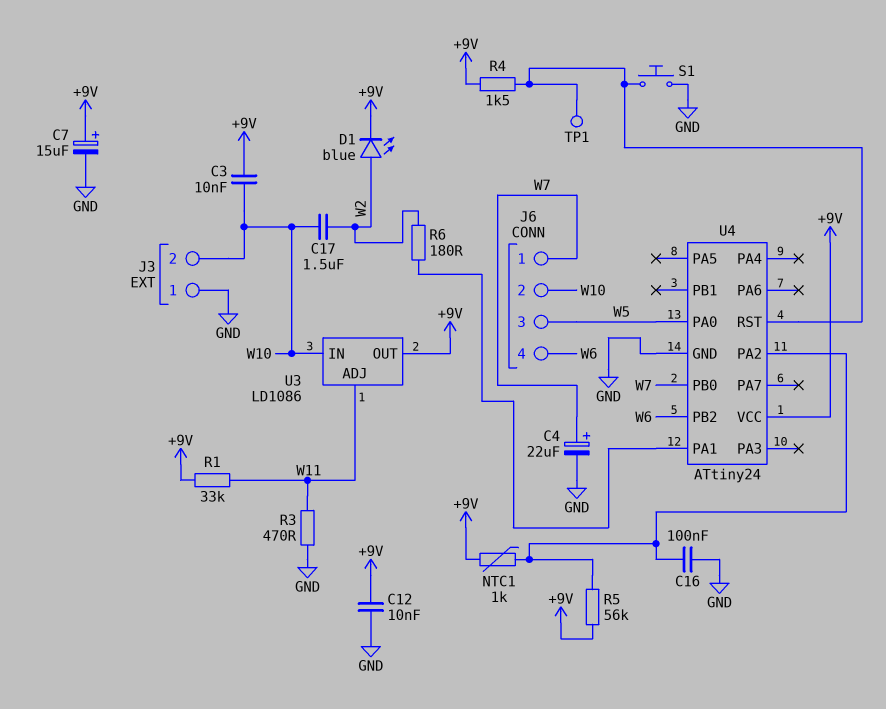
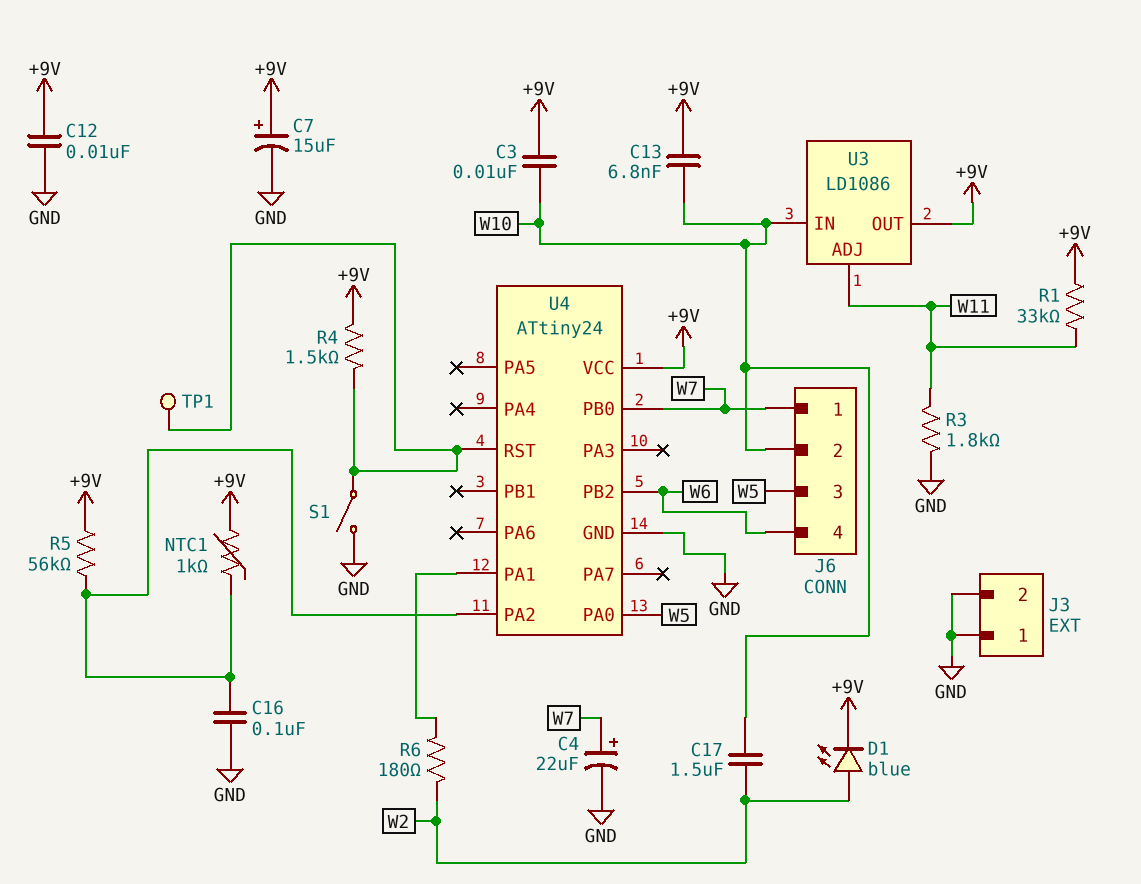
C13: none -> 6.8nF (+9V, W10)
J3 pin 2: W10 -> GND
R3: 470 (GND, W11) -> 1.8k (GND, W11)
S1: button (GND, U4/RST) -> switch (GND, U4/RST)

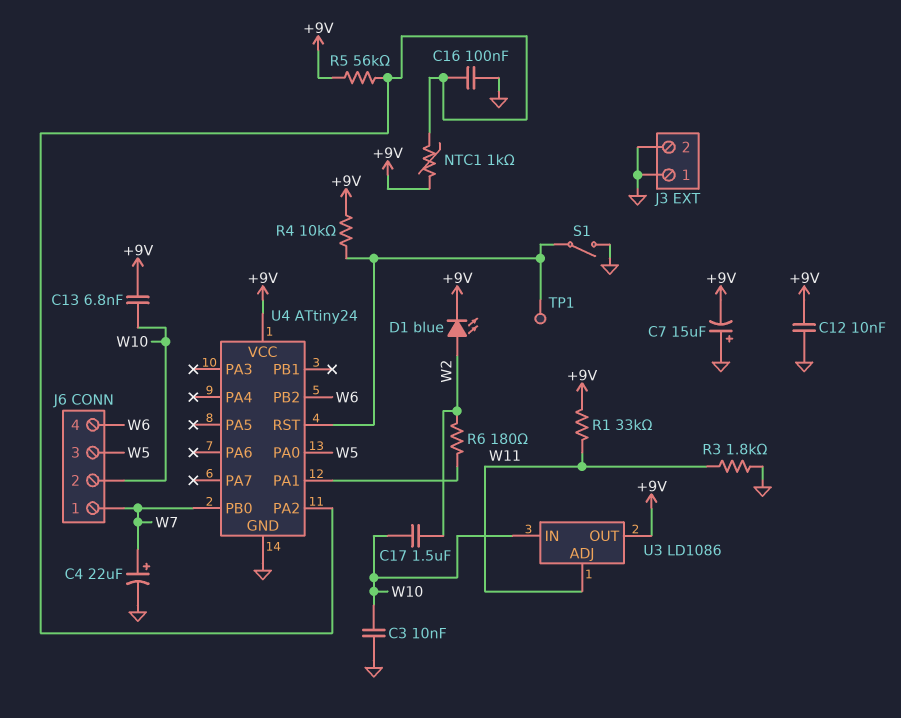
C3: 10nF (+9V, W10) -> 10nF (GND, W10)
C7: 15uF (plus +9V, minus GND) -> 15uF (plus GND, minus +9V)
R4: 1.5k (+9V, U4/RST) -> 10k (+9V, U4/RST)

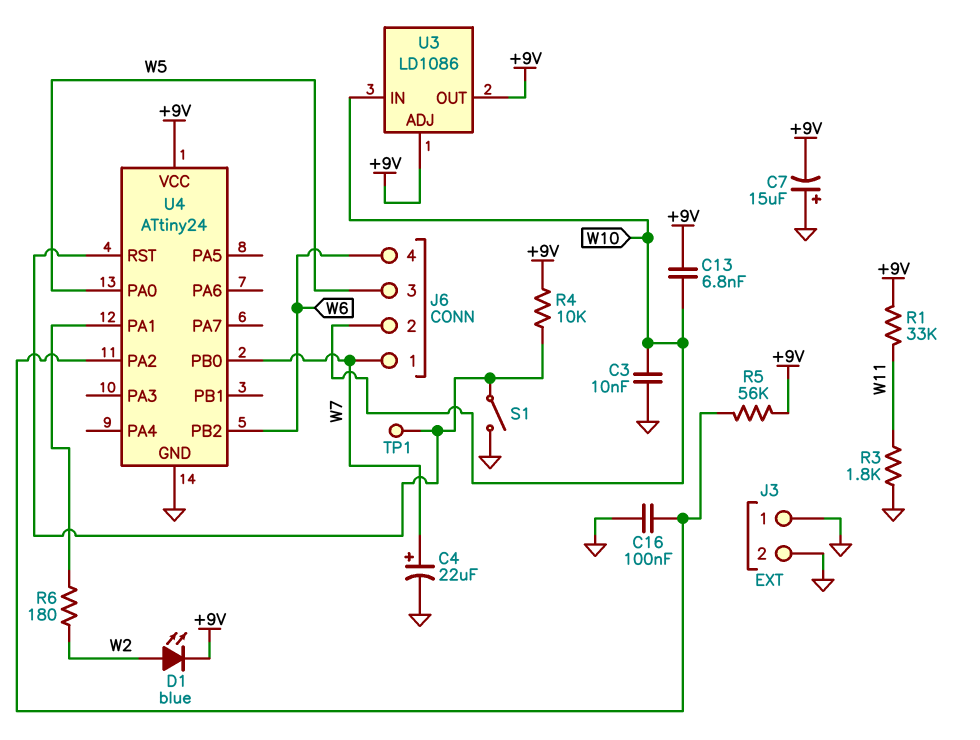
C12: 10nF (+9V, GND) -> none
C17: 1.5uF (W2, W10) -> none
NTC1: 1k (+9V, U4/PA2) -> none
U3 pin ADJ: W11 -> +9V

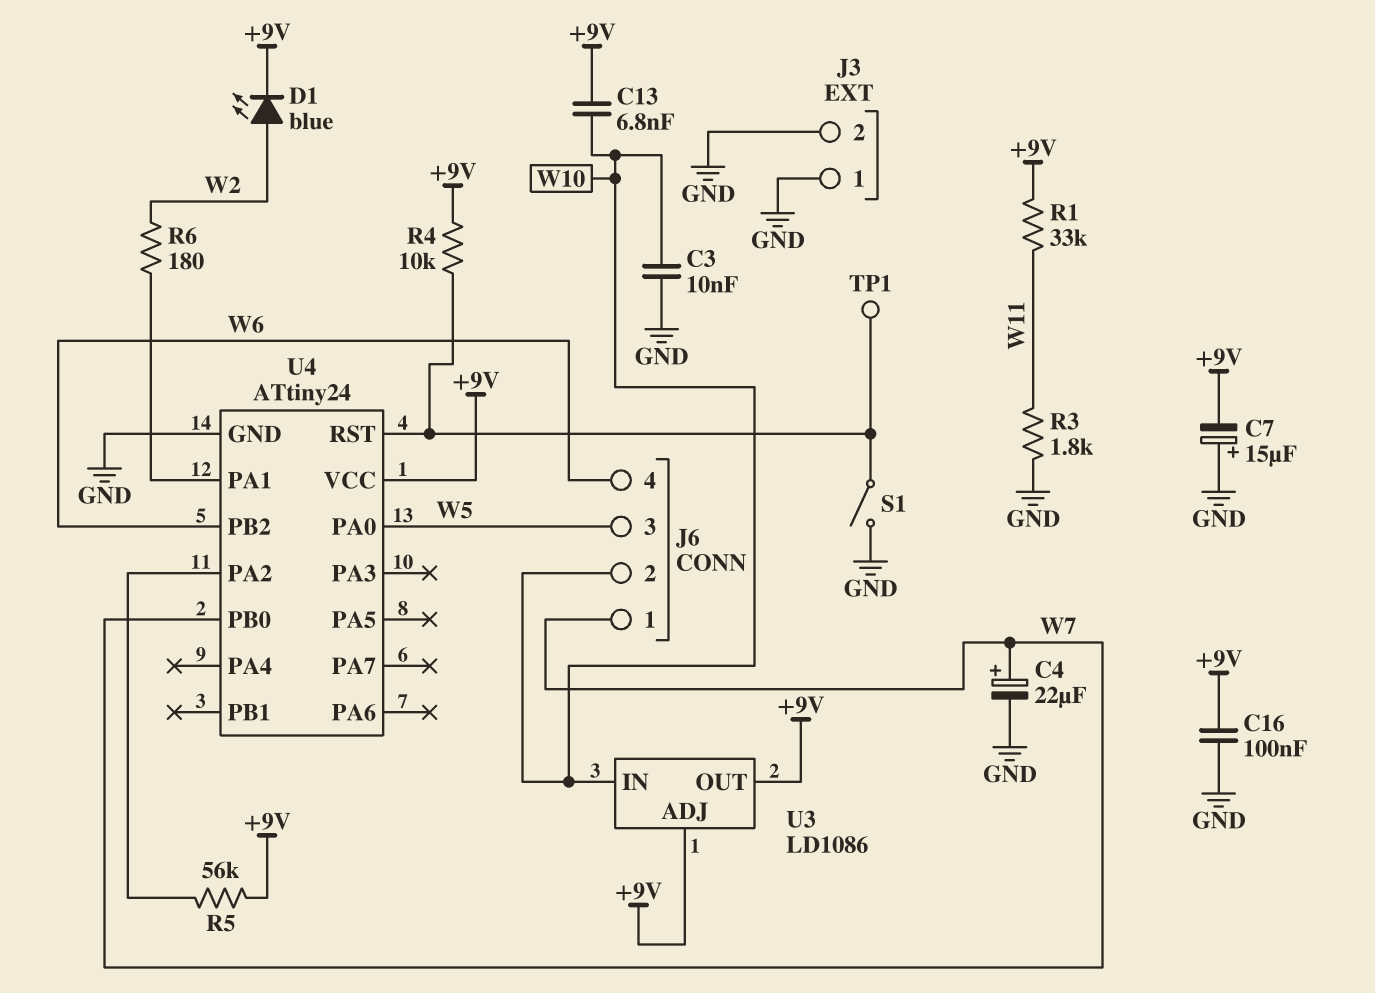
C16: 100nF (GND, U4/PA2) -> 100nF (+9V, GND)

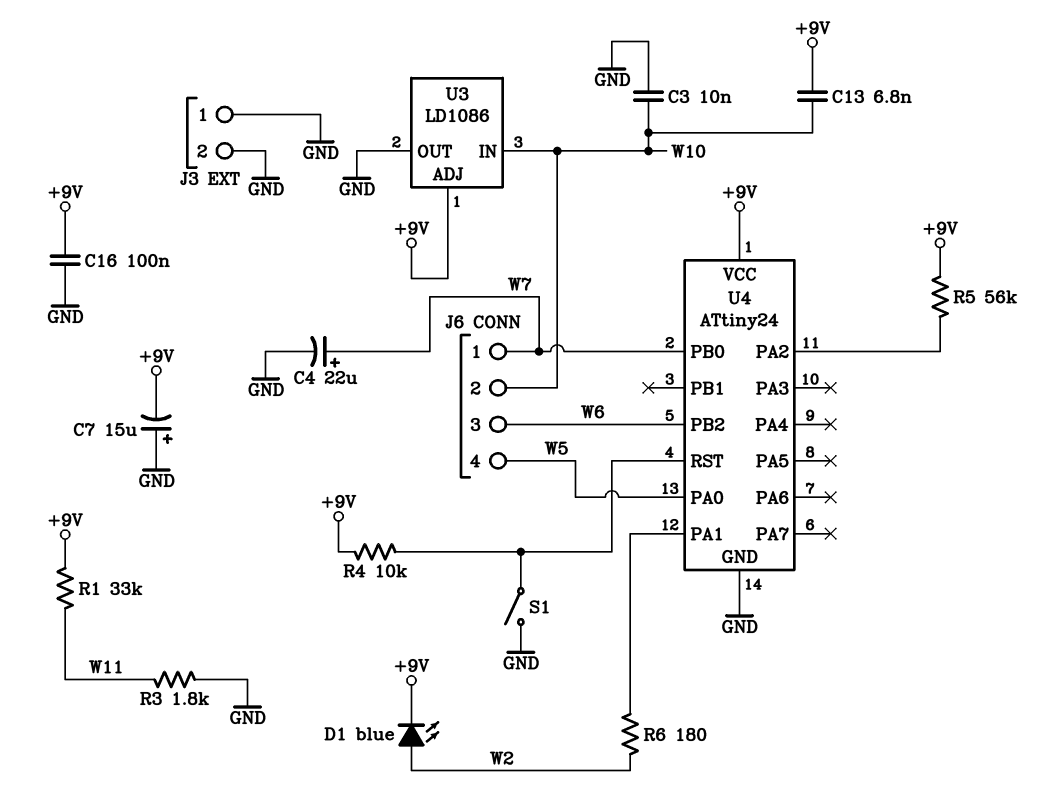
J6 pin 3: W5 -> W6
J6 pin 4: W6 -> W5
TP1: test point (U4/RST) -> none
U3 pin OUT: +9V -> GND

